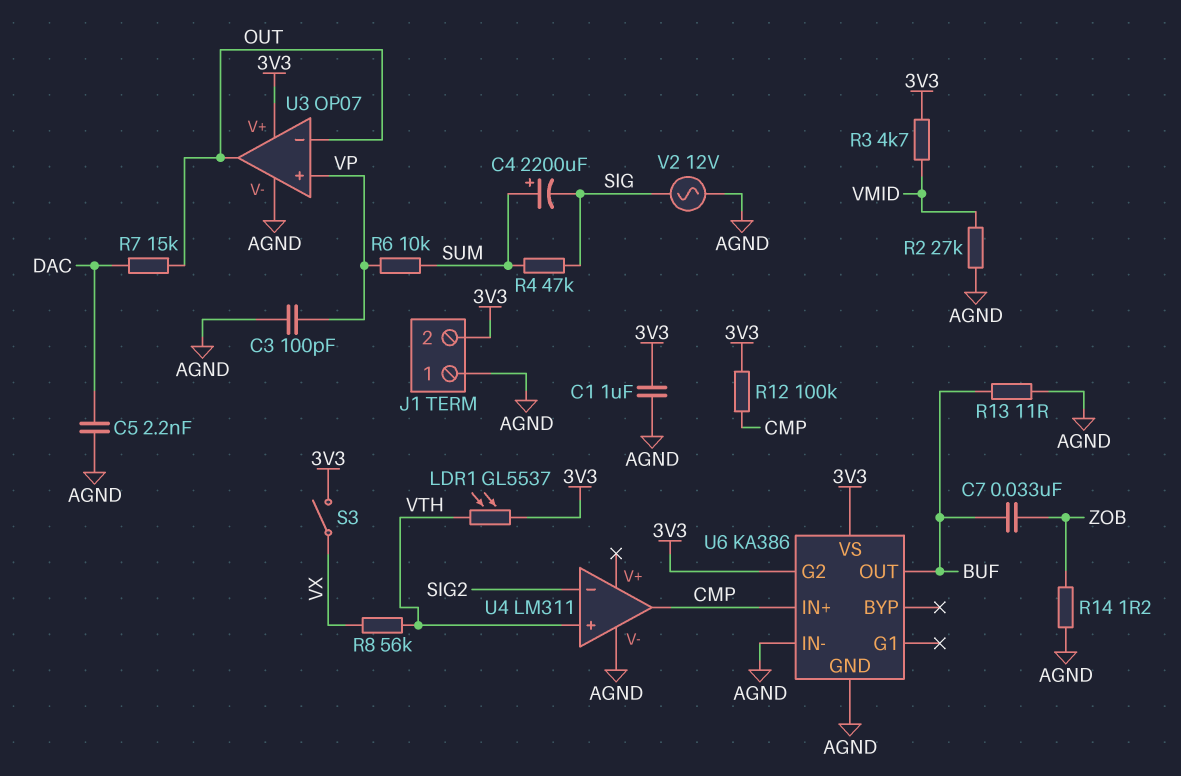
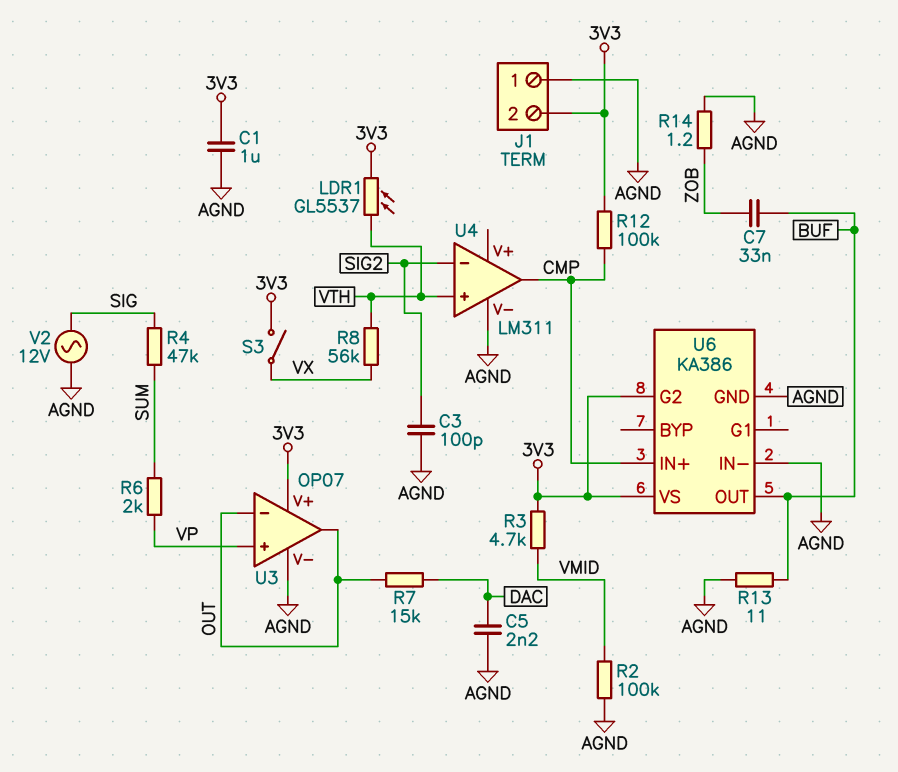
C3: 100pF (AGND, VP) -> 100pF (AGND, SIG2)
C4: 2200uF (plus SUM, minus SIG) -> none
R2: 27k (AGND, VMID) -> 100k (AGND, VMID)
R6: 10k (SUM, VP) -> 2k (SUM, VP)

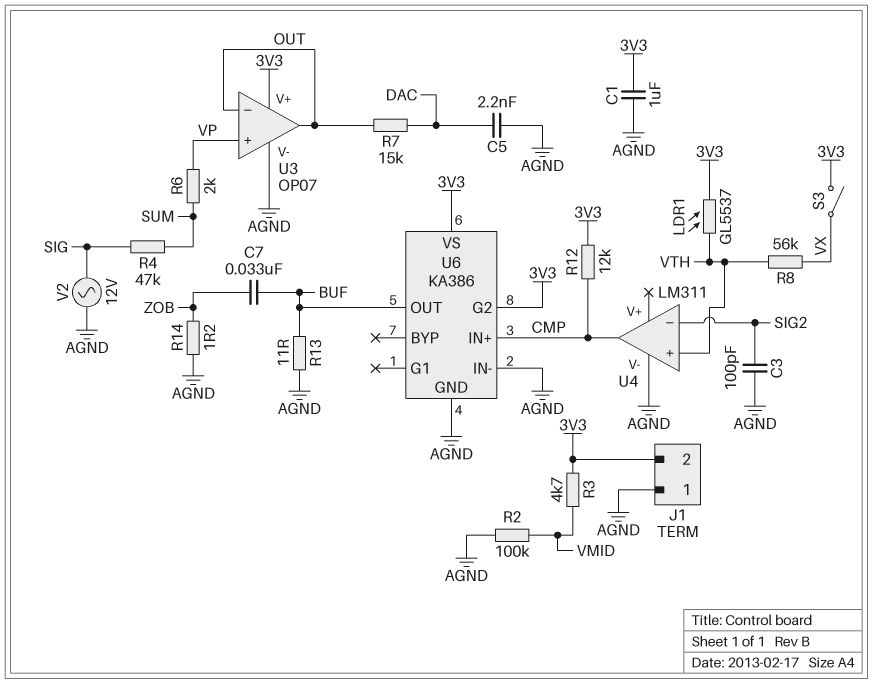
R12: 100k (3V3, CMP) -> 12k (3V3, CMP)

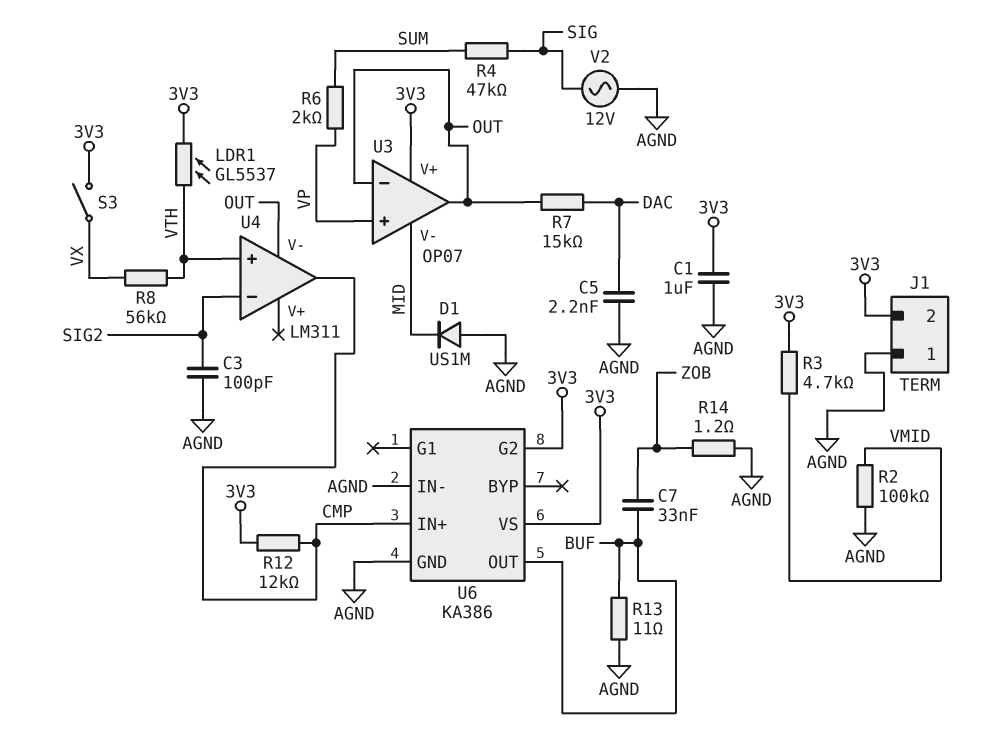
D1: none -> diode US1M (A AGND, K MID)
U3 pin V-: AGND -> MID
U4 pin V-: AGND -> OUT

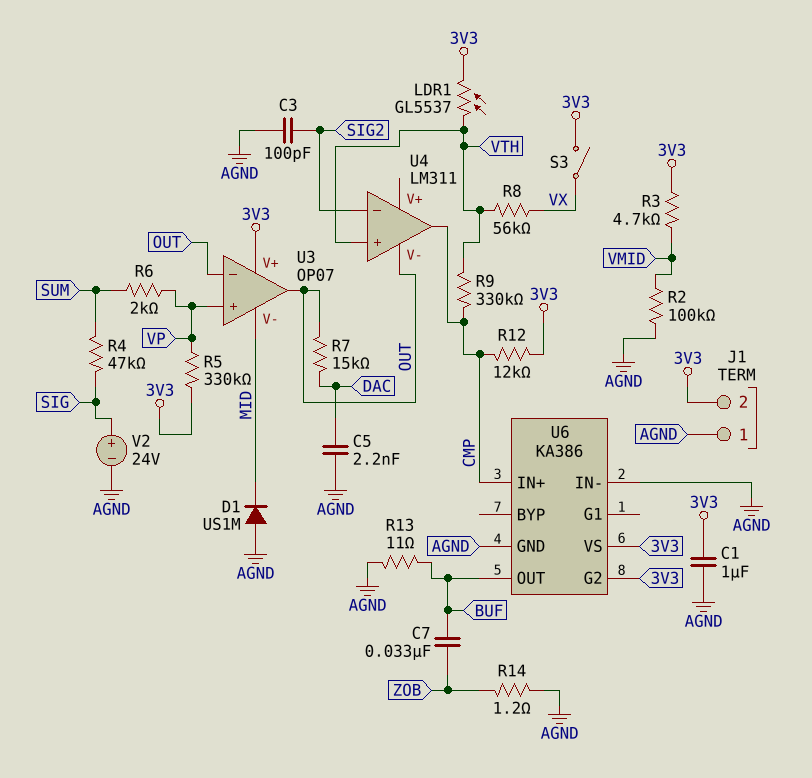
R5: none -> 330k (3V3, VP)
R9: none -> 330k (CMP, VTH)
V2: AC 12V (AGND, SIG) -> 24V (plus SIG, minus AGND)

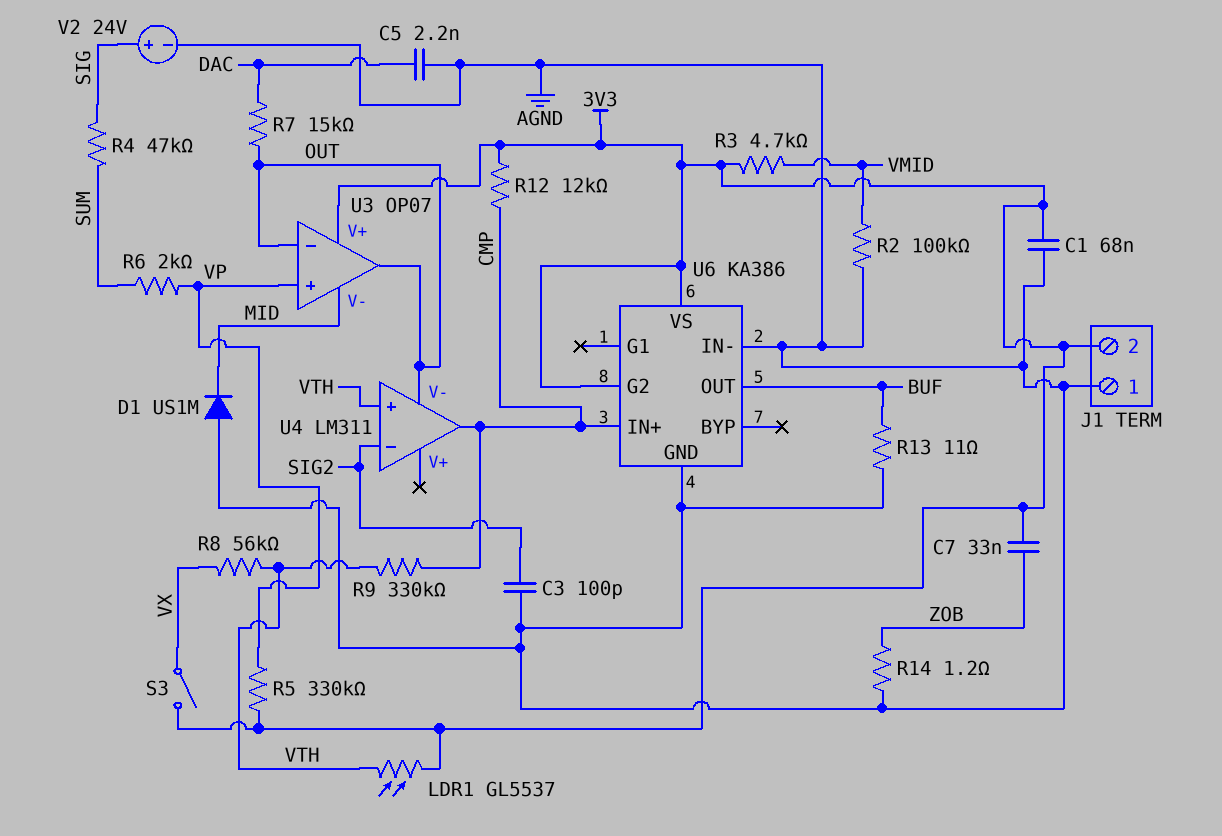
C1: 1uF (3V3, AGND) -> 68nF (3V3, AGND)
C7: 33nF (BUF, ZOB) -> 33nF (3V3, ZOB)

